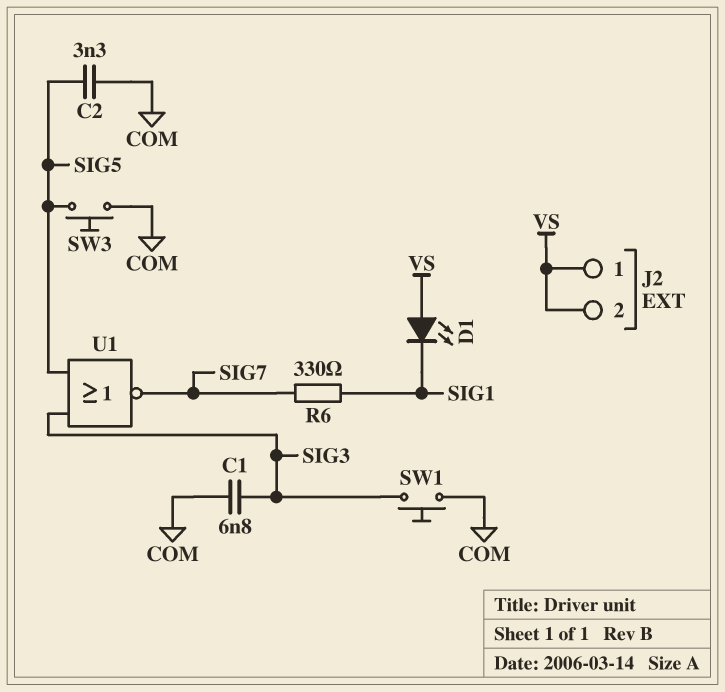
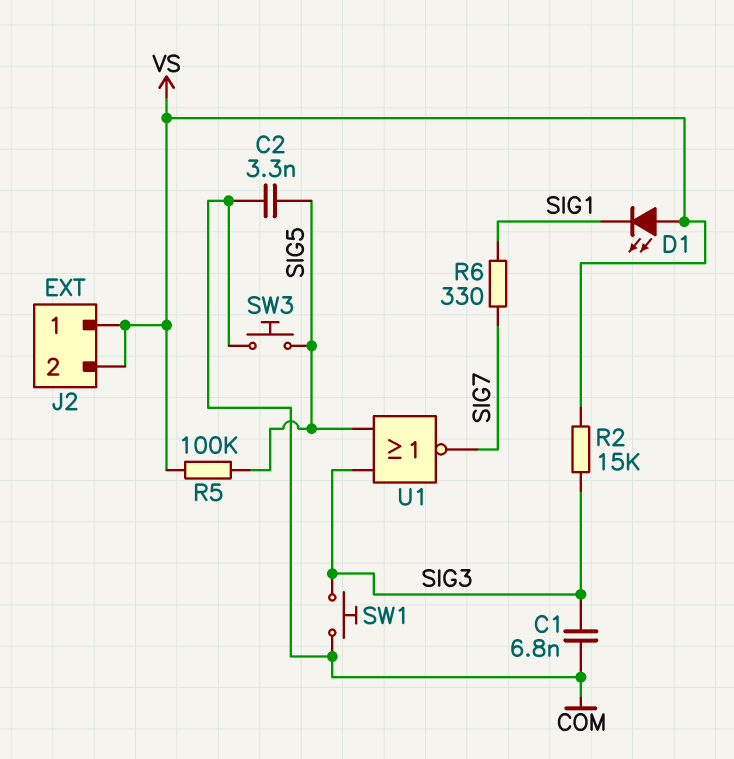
R2: none -> 15k (SIG3, VS)
R5: none -> 100k (SIG5, VS)

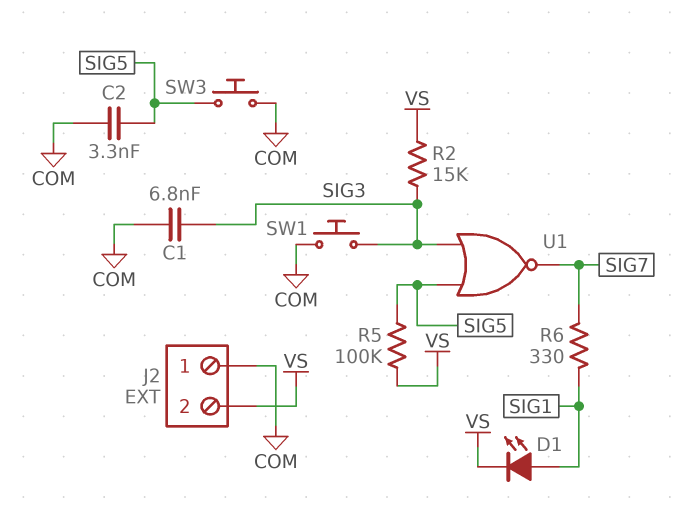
D1: LED (A VS, K SIG1) -> LED (A SIG1, K VS)
J2 pin 1: VS -> COM

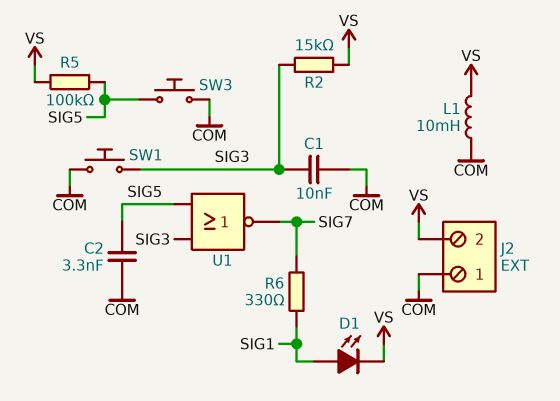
C1: 6.8nF (COM, SIG3) -> 10nF (COM, SIG3)
L1: none -> 10mH (COM, VS)

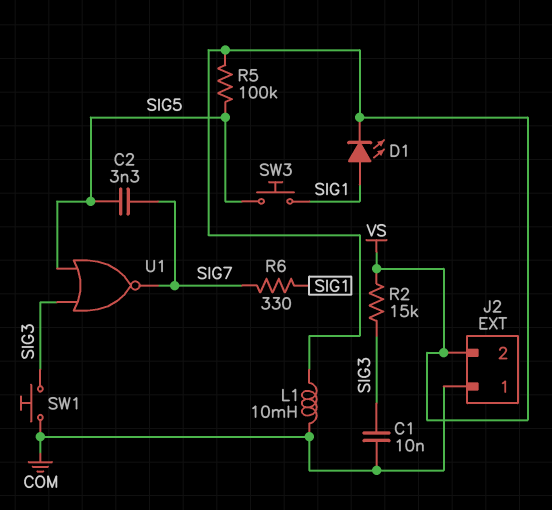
C2: 3.3nF (COM, SIG5) -> 3.3nF (SIG5, SIG7)
SW3: button (COM, SIG5) -> button (SIG1, SIG5)

